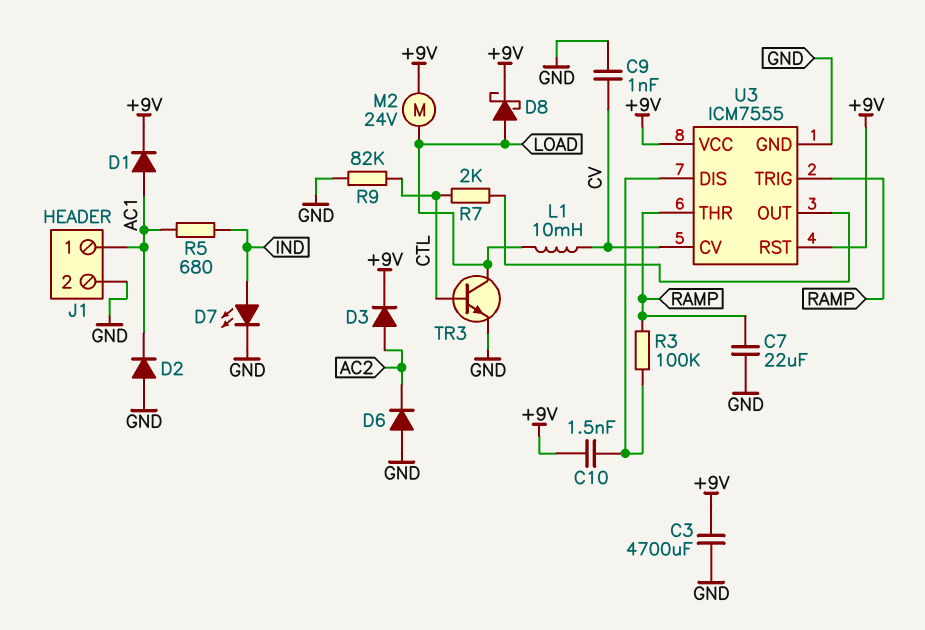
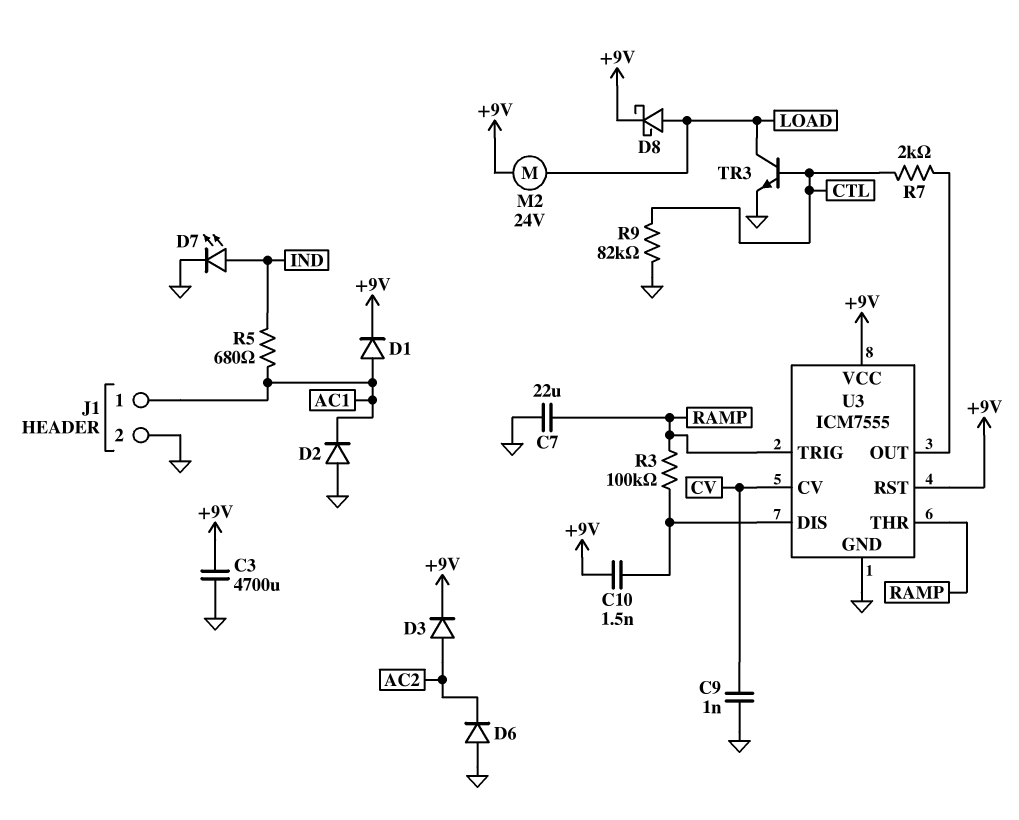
L1: 10mH (CV, LOAD) -> none

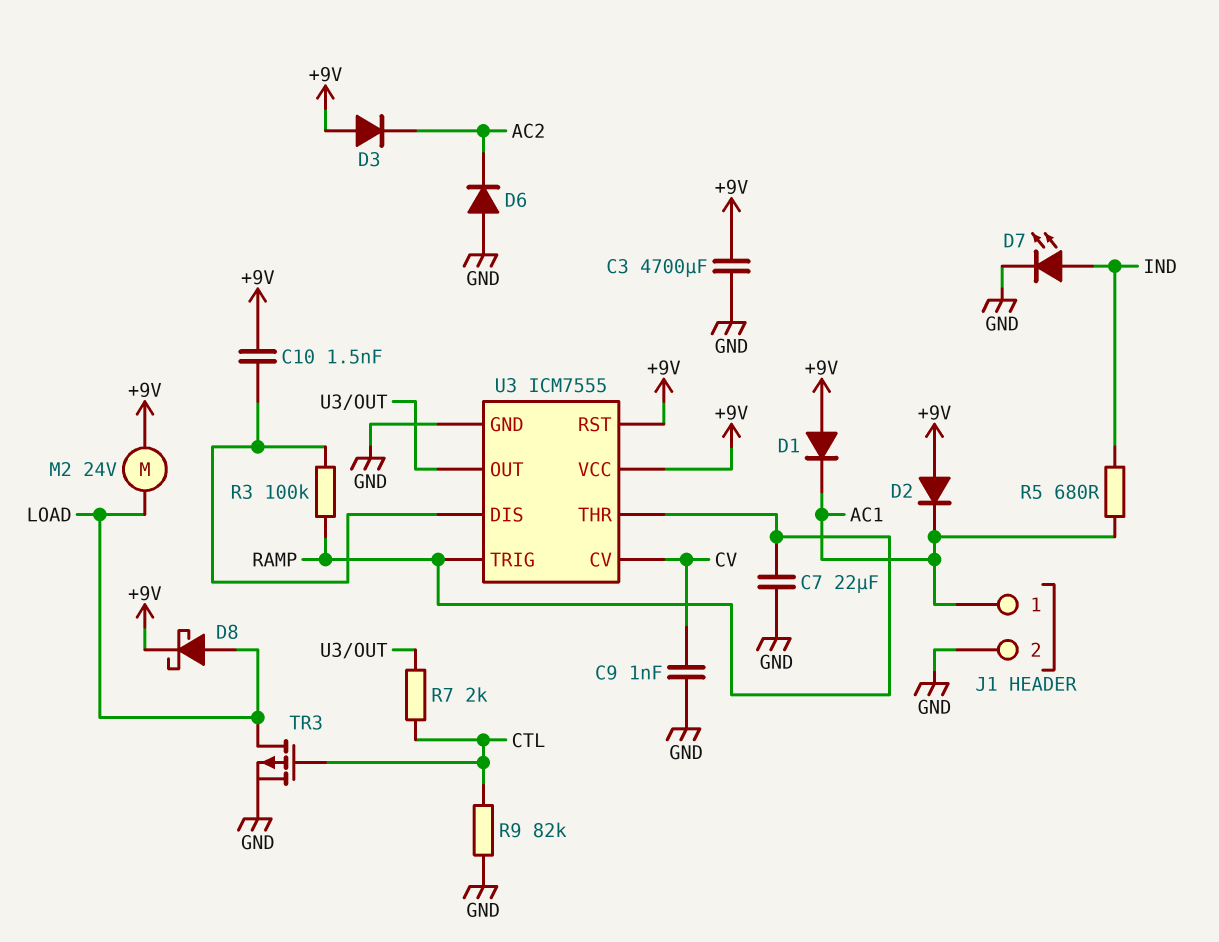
D1: diode (A AC1, K +9V) -> diode (A +9V, K AC1)
D2: diode (A GND, K AC1) -> diode (A +9V, K AC1)
D3: diode (A AC2, K +9V) -> diode (A +9V, K AC2)
TR3: NPN (B CTL, C LOAD, E GND) -> PMOS (G CTL, D LOAD, S GND)

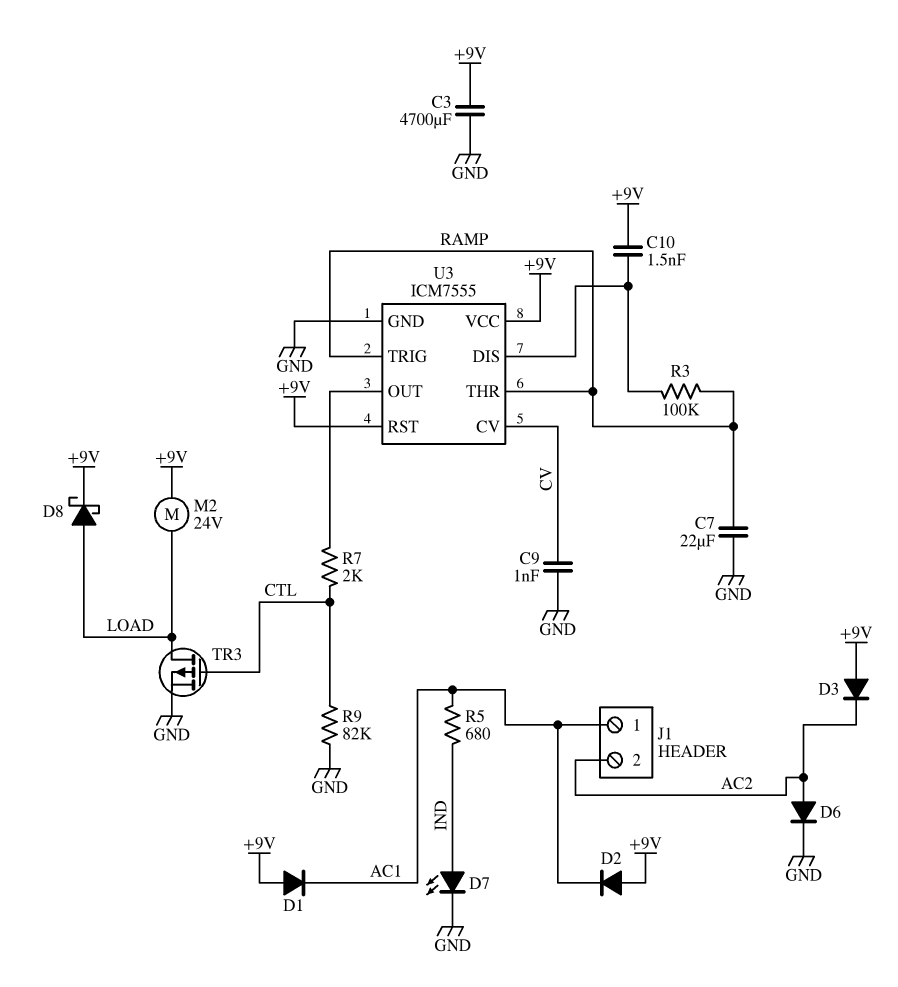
D6: diode (A GND, K AC2) -> diode (A AC2, K GND)
J1 pin 2: GND -> AC2

